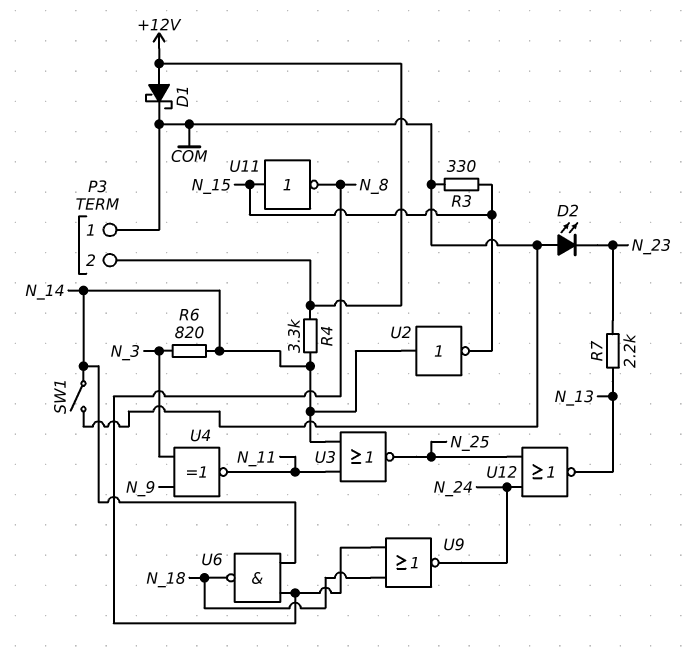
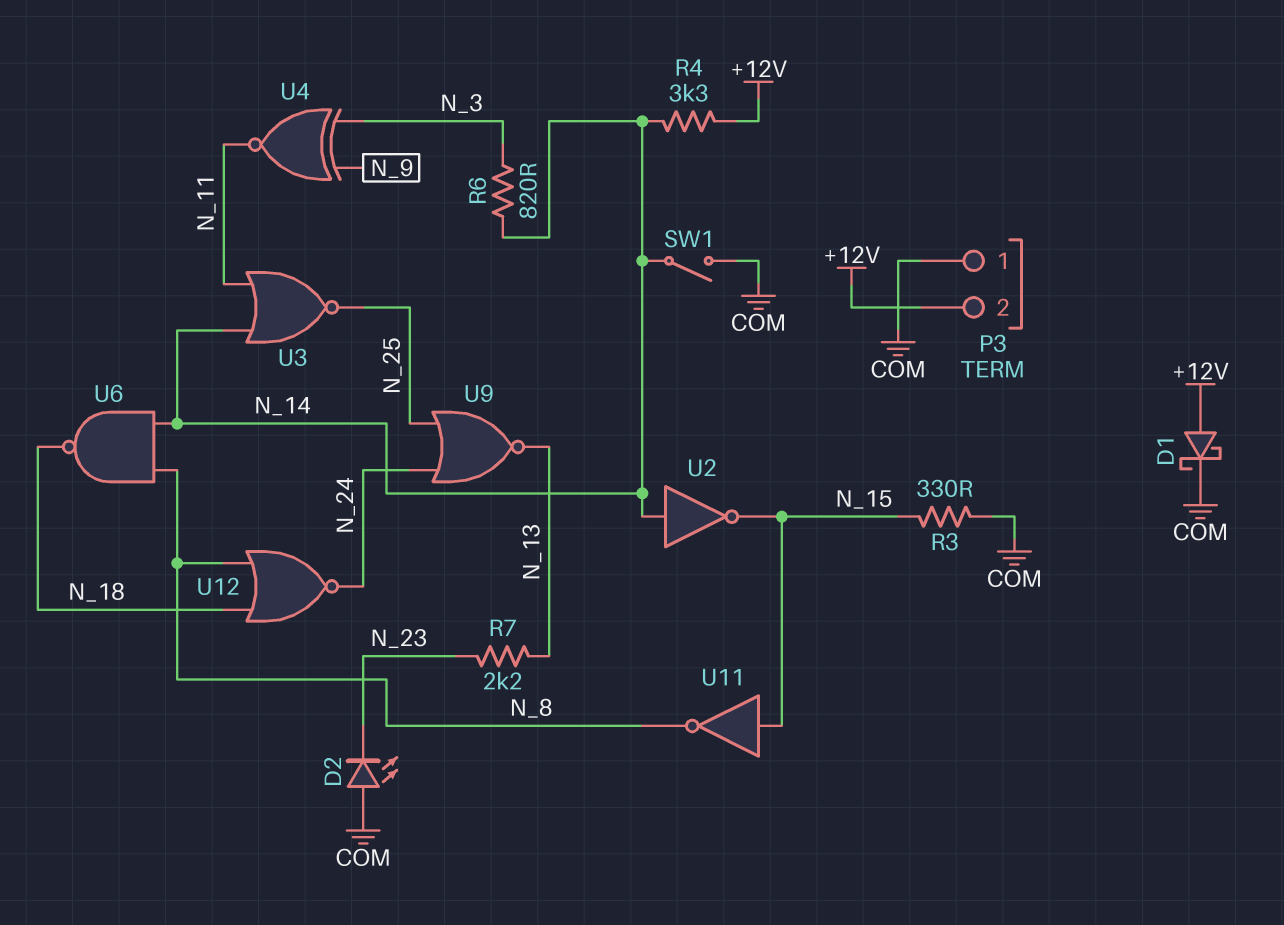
U9: NOR (in N_8, in N_18, out N_24) -> NOR (in N_24, in N_25, out N_13)
U12: NOR (in N_24, in N_25, out N_13) -> NOR (in N_8, in N_18, out N_24)

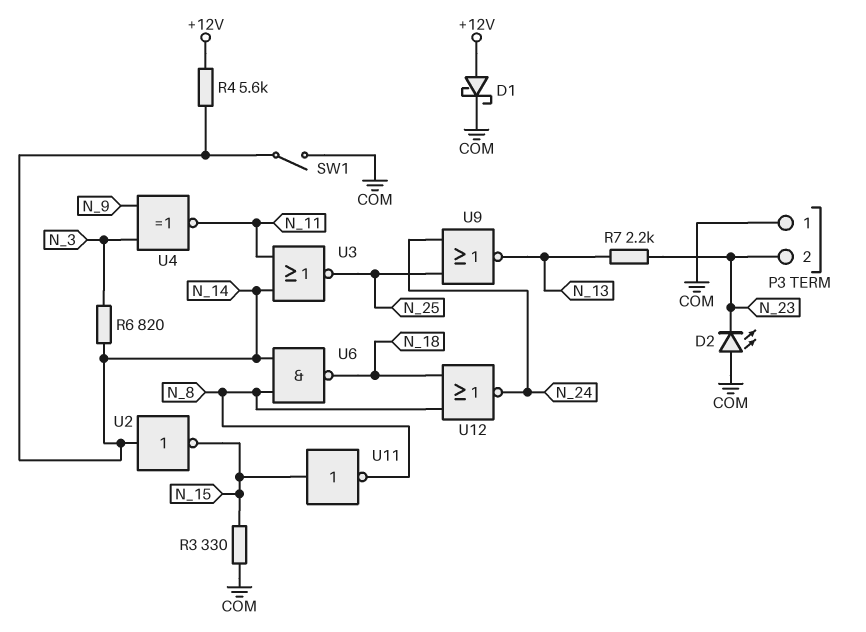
P3 pin 2: +12V -> N_23
R4: 3.3k (+12V, N_14) -> 5.6k (+12V, N_14)

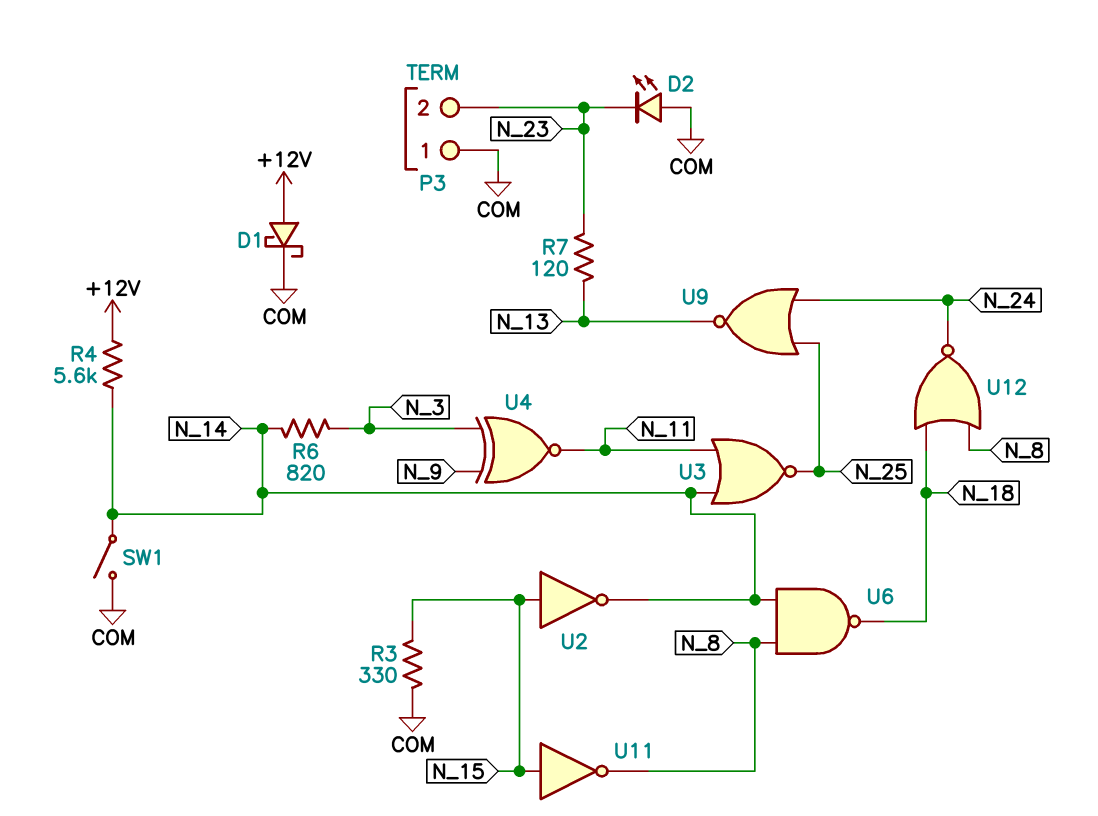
R7: 2.2k (N_13, N_23) -> 120 (N_13, N_23)
U2: NOT (in N_14, out N_15) -> NOT (in N_15, out N_14)

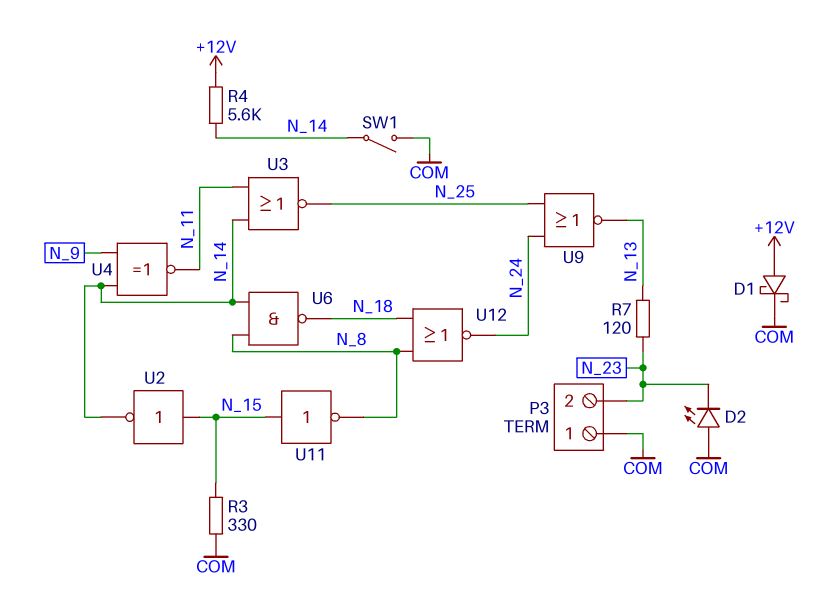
R6: 820 (N_3, N_14) -> none
U4: XNOR (in N_3, in N_9, out N_11) -> XNOR (in N_9, in N_14, out N_11)

